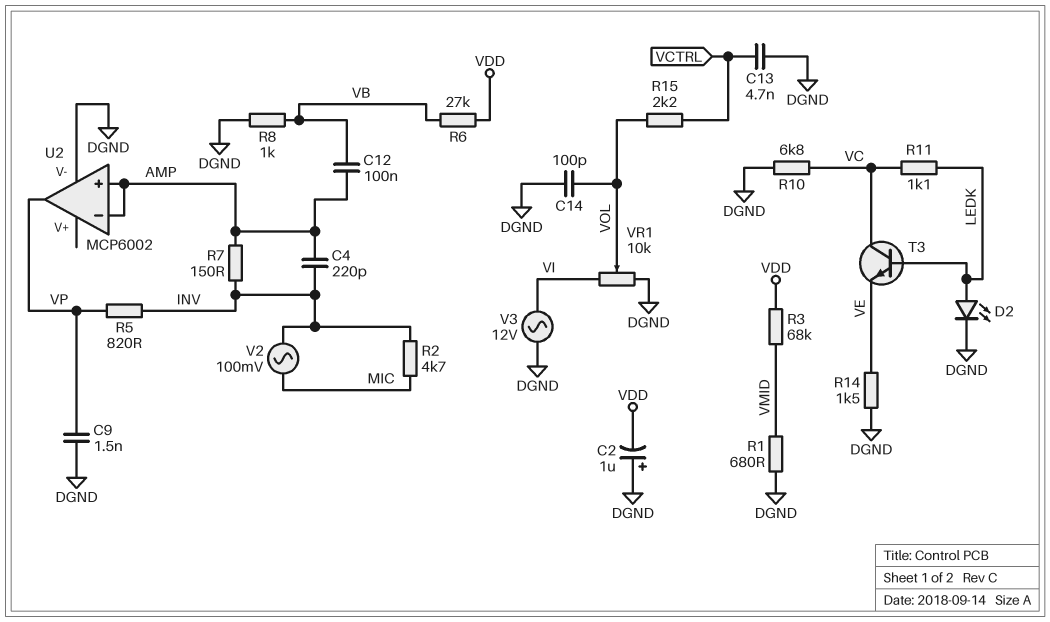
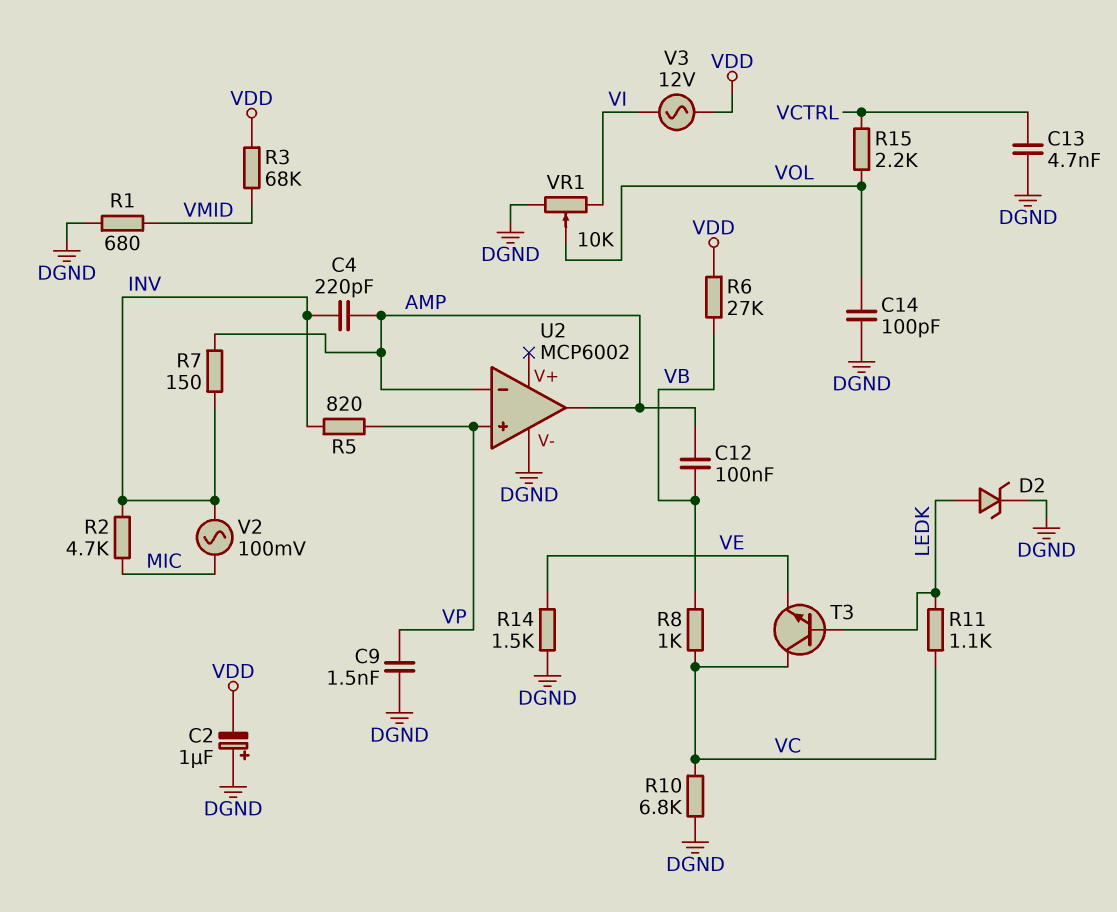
D2: LED (A LEDK, K DGND) -> zener (A LEDK, K DGND)
R8: 1k (DGND, VB) -> 1k (VB, VC)
U2 pin in+: AMP -> VP
U2 pin out: VP -> AMP
V3: AC 12V (DGND, VI) -> AC 12V (VDD, VI)

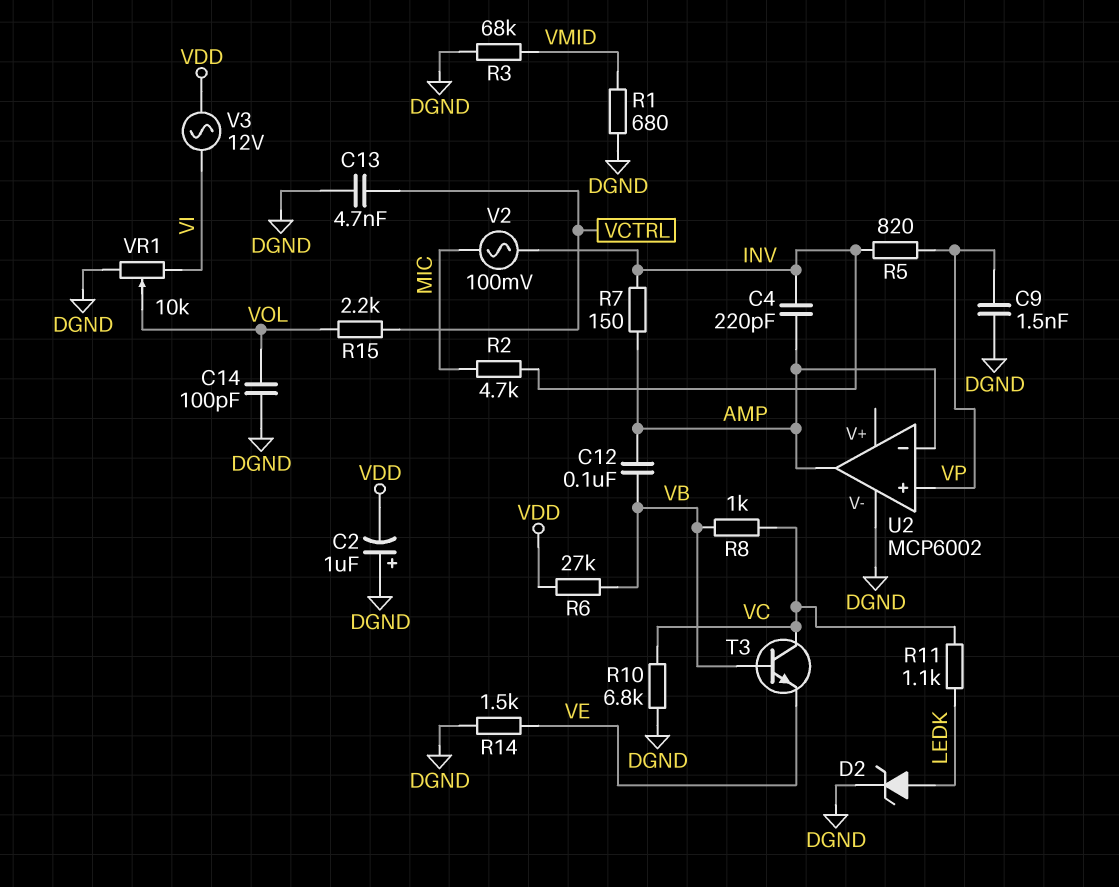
R3: 68k (VDD, VMID) -> 68k (DGND, VMID)
T3: NPN (B LEDK, C VC, E VE) -> NPN (B VB, C VC, E VE)

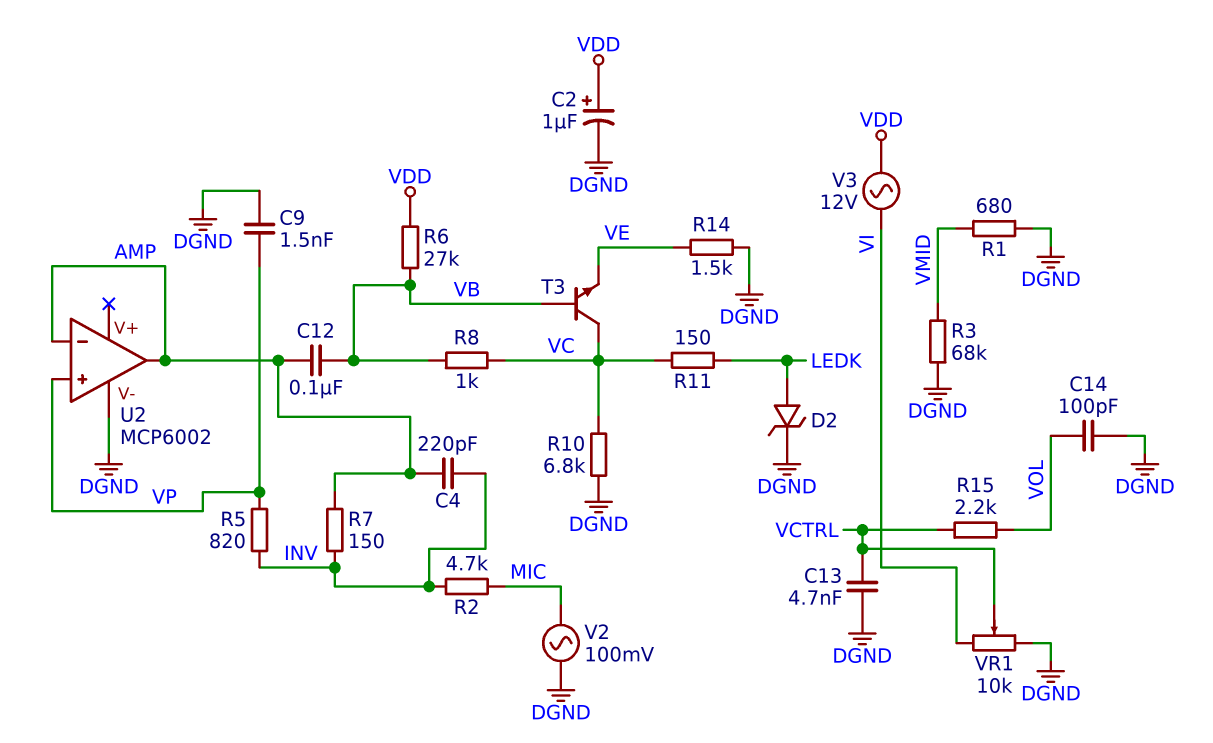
C2: 1uF (plus DGND, minus VDD) -> 1uF (plus VDD, minus DGND)
R11: 1.1k (LEDK, VC) -> 150 (LEDK, VC)
V2: AC 100mV (INV, MIC) -> AC 100mV (DGND, MIC)
VR1: 10k (DGND, VI, wiper VOL) -> 10k (DGND, VI, wiper VCTRL)

